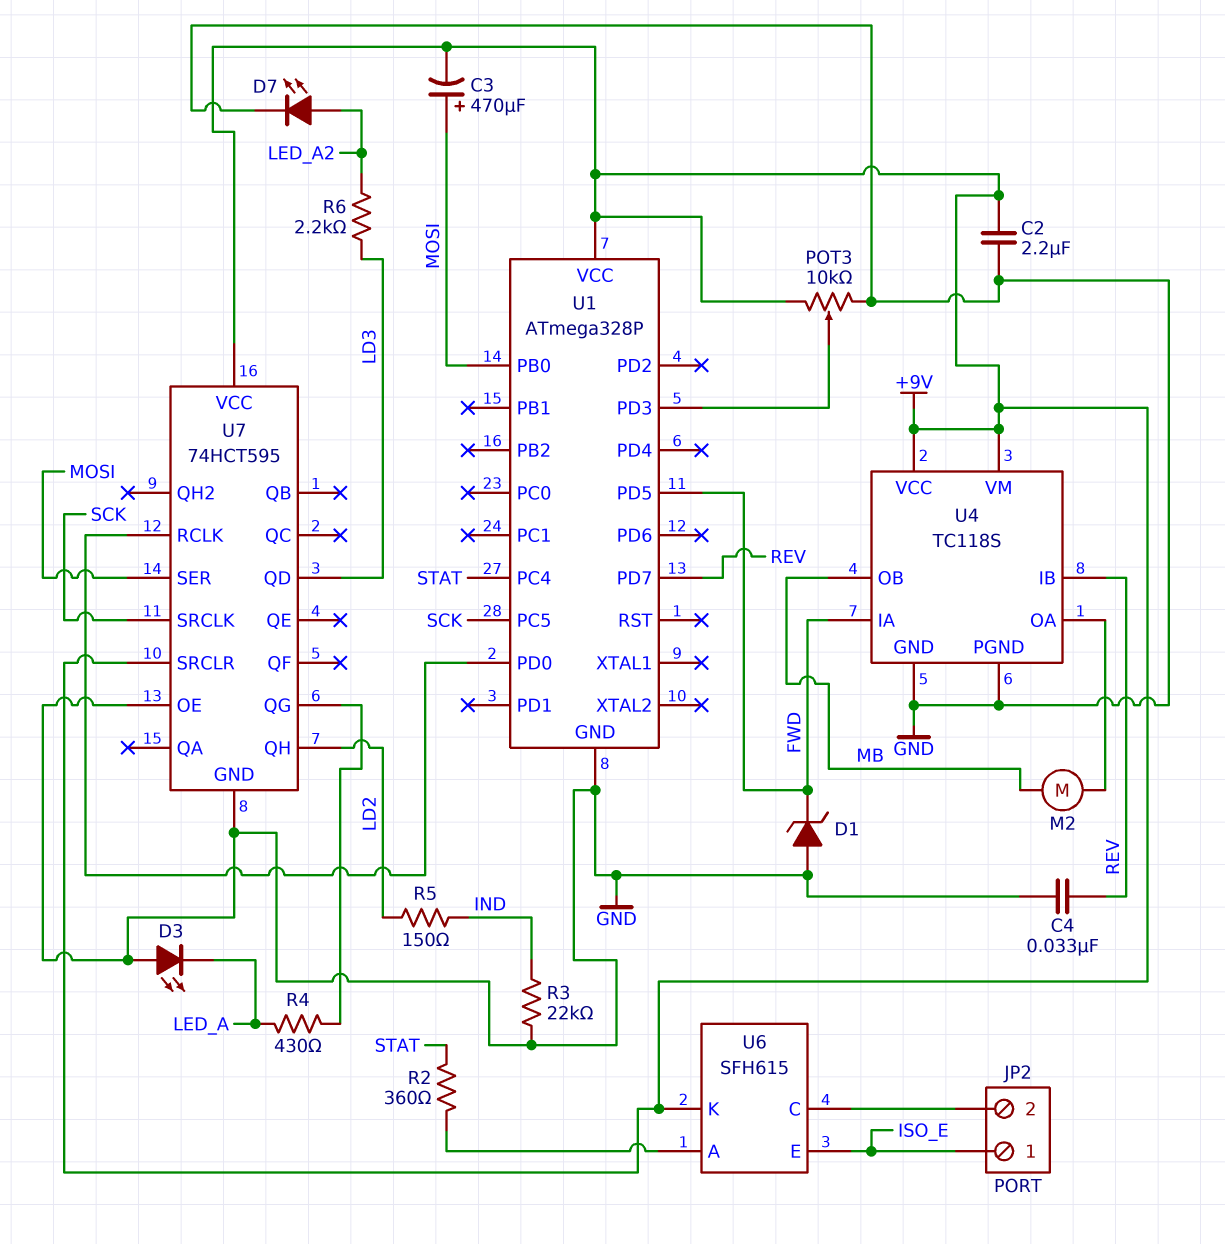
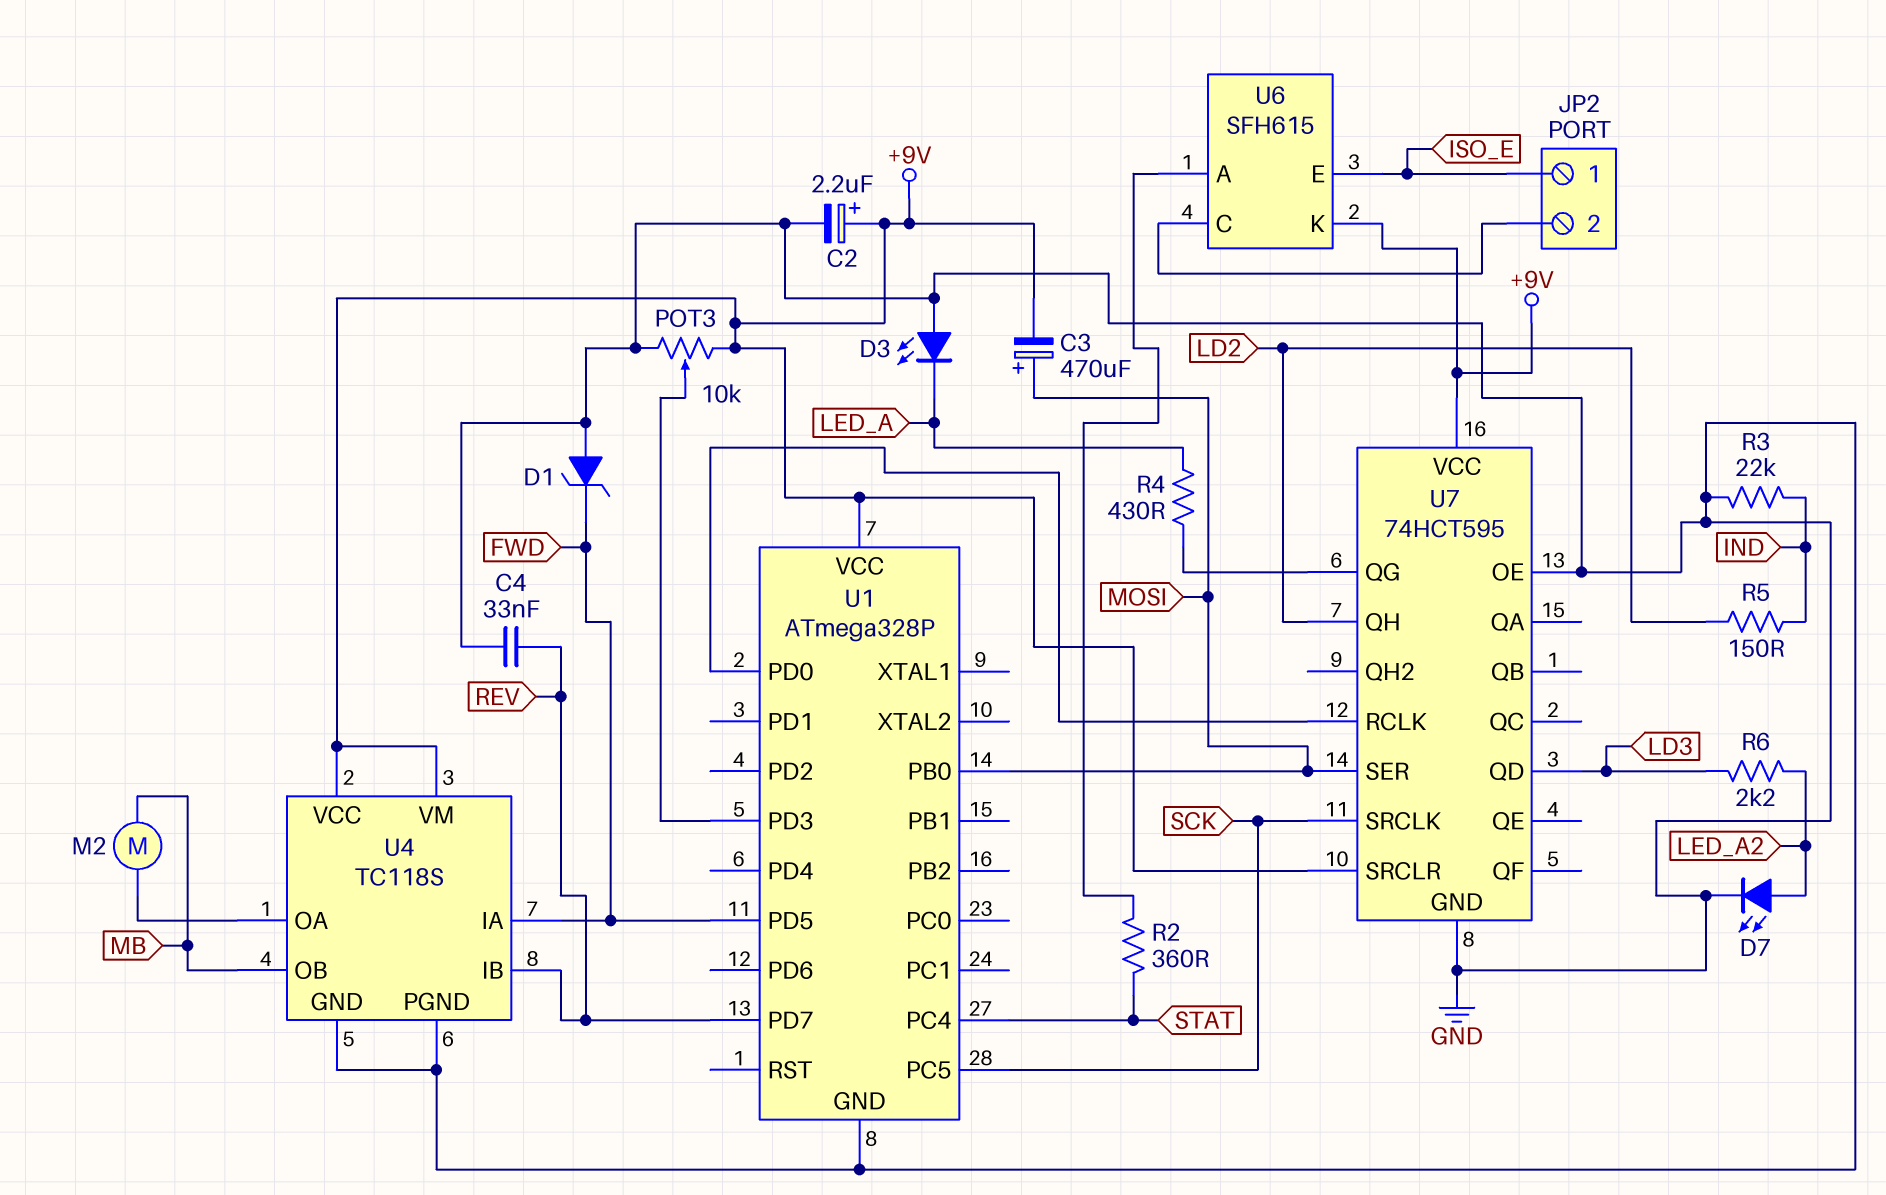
C2: 2.2uF (+9V, GND) -> 2.2uF (plus +9V, minus GND)

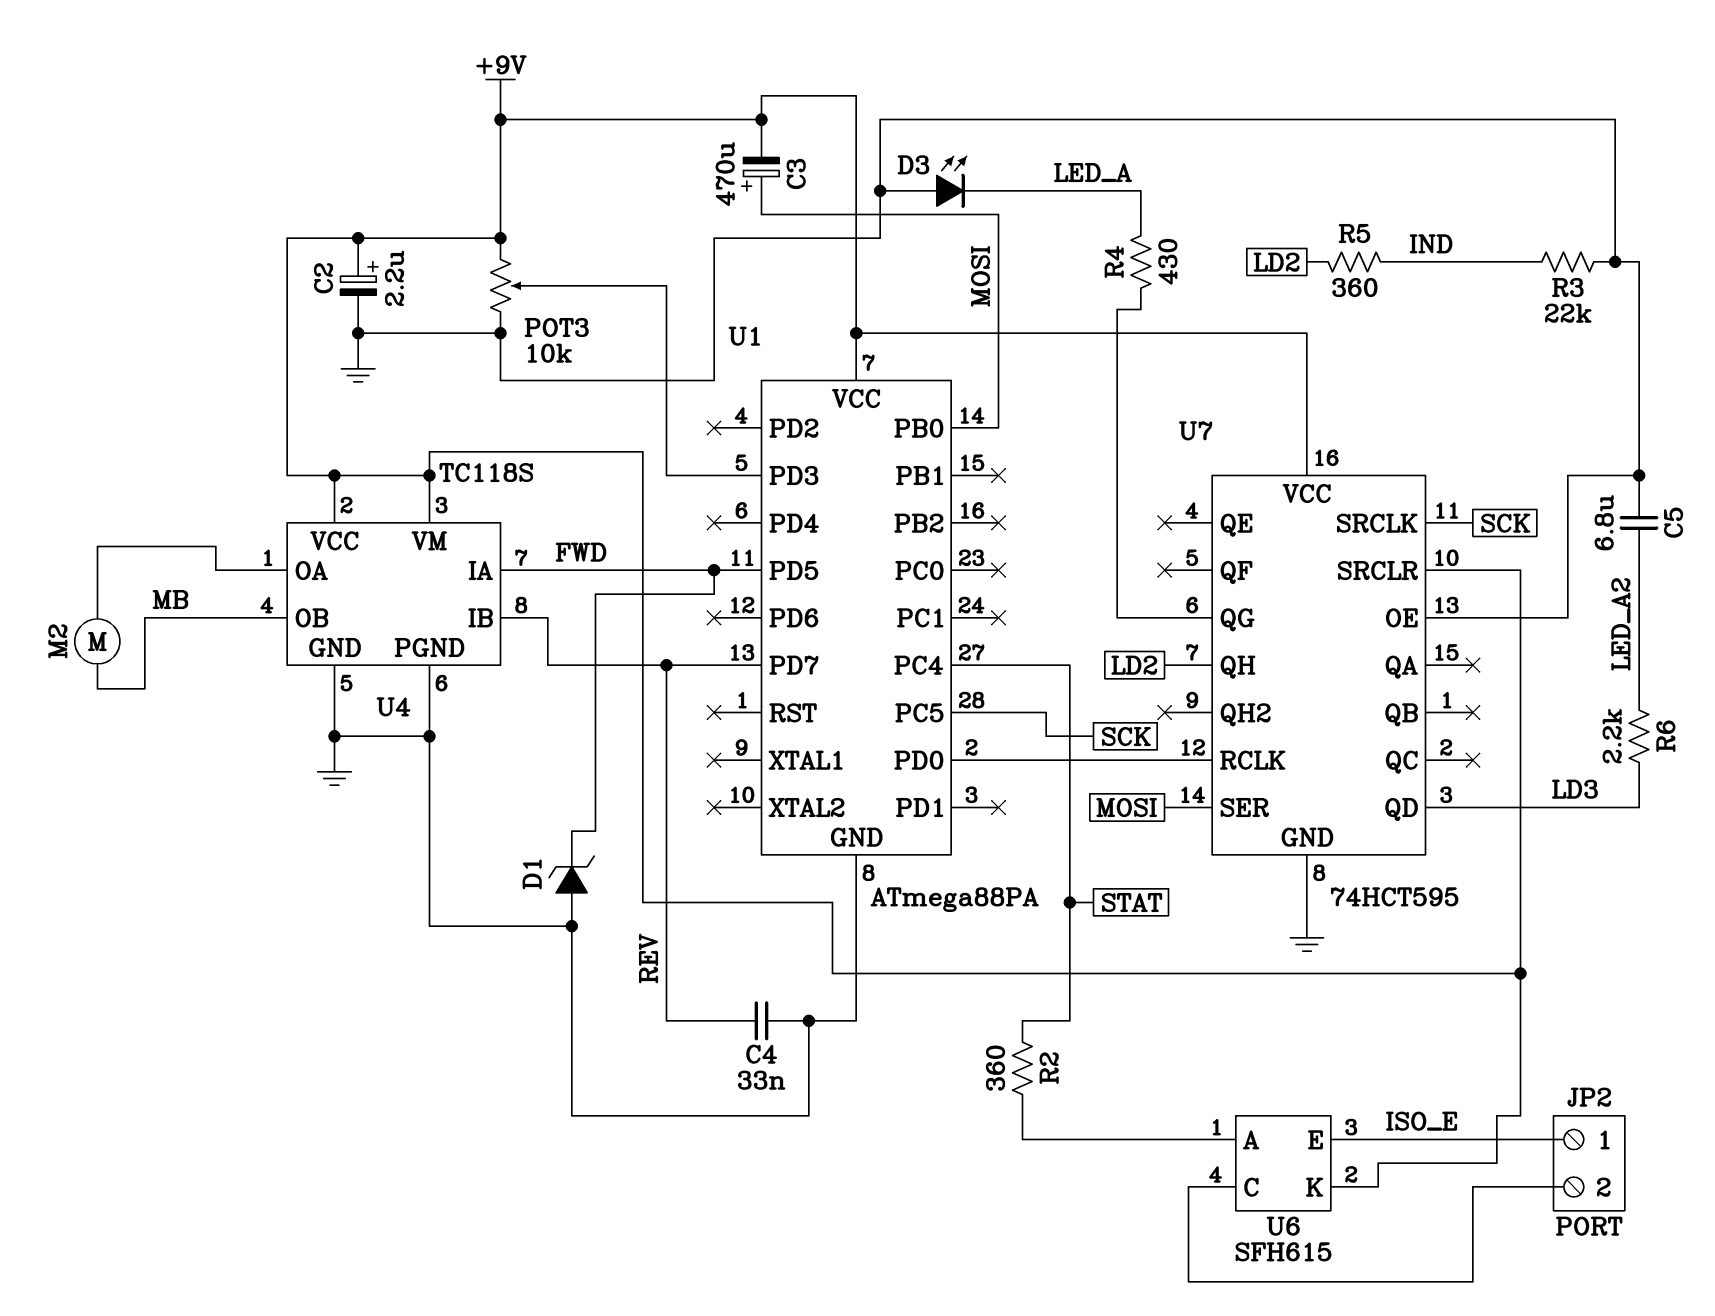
C5: none -> 6.8uF (GND, LED_A2)
D7: LED (A LED_A2, K GND) -> none
R5: 150 (IND, LD2) -> 360 (IND, LD2)
U1: ATmega328P -> ATmega88PA

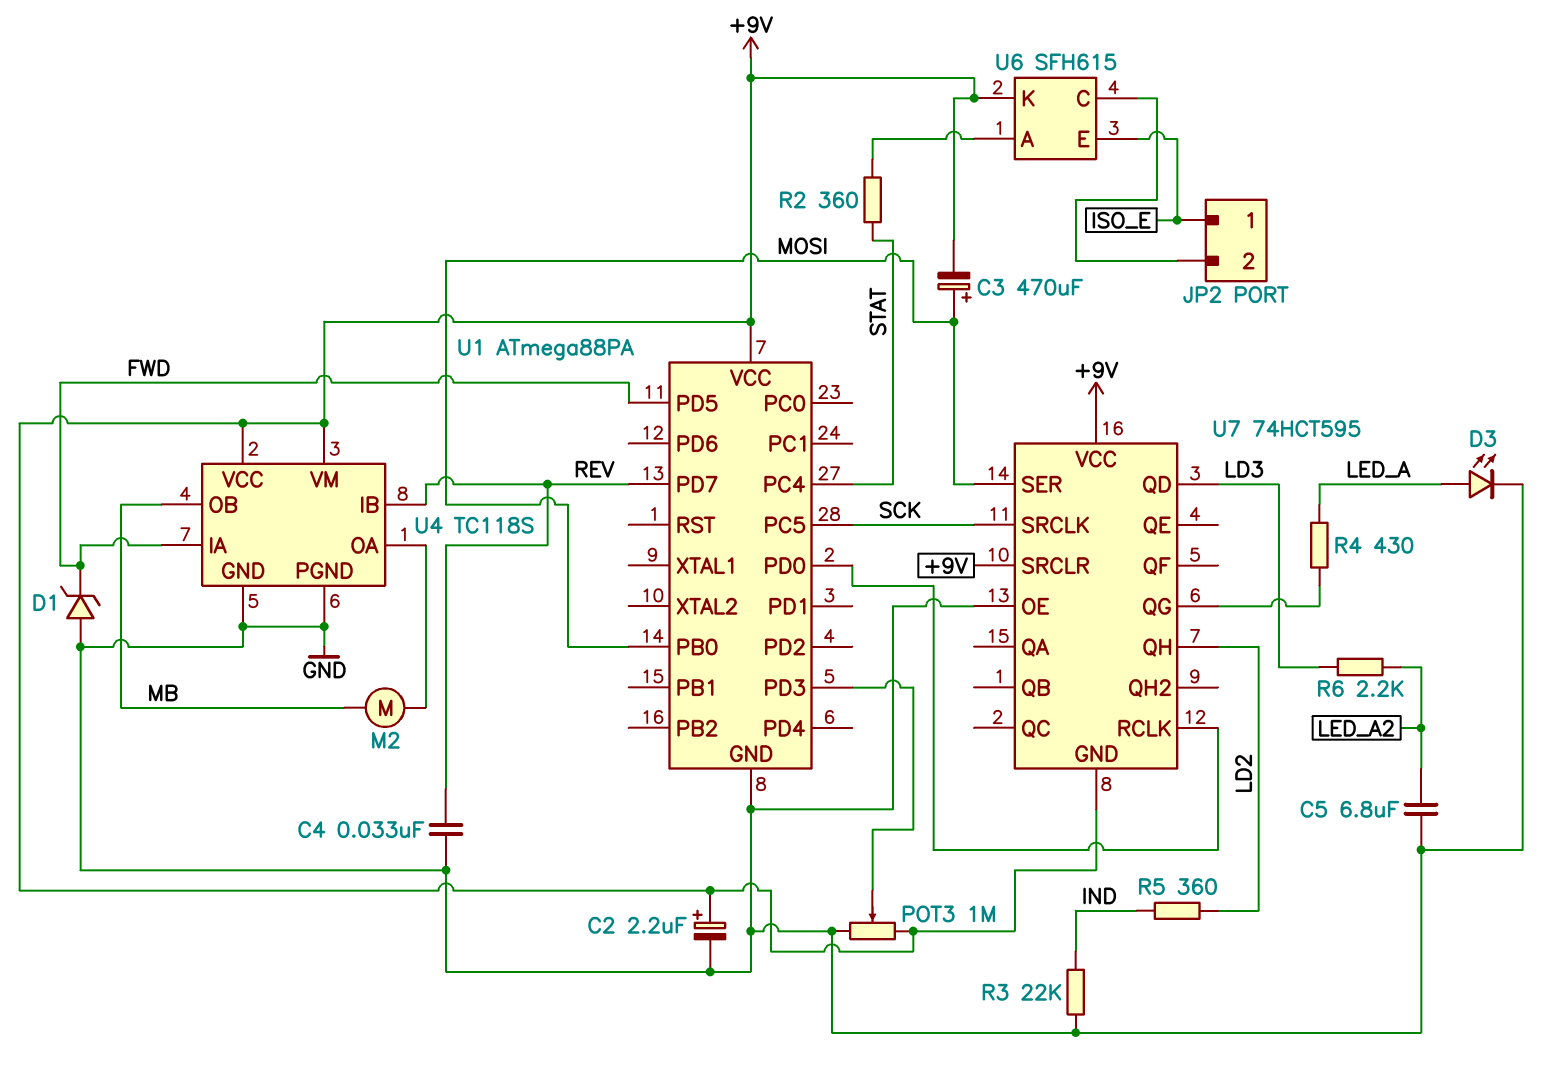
D3: LED (A GND, K LED_A) -> LED (A LED_A, K GND)
POT3: 10k (+9V, GND, wiper U1/PD3) -> 1M (+9V, GND, wiper U1/PD3)
U7 pin GND: GND -> +9V

